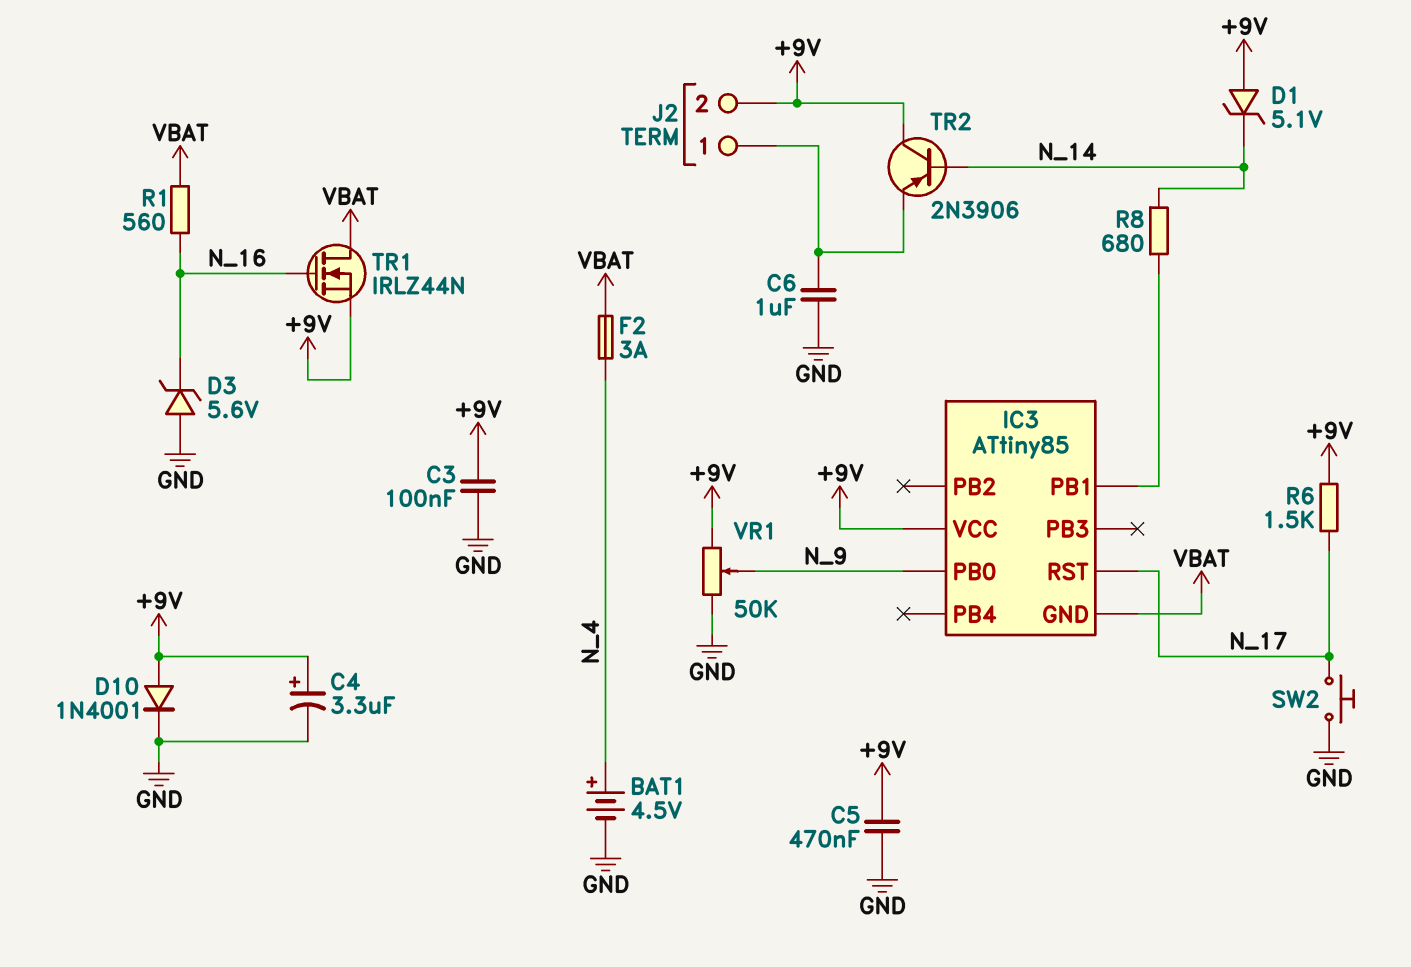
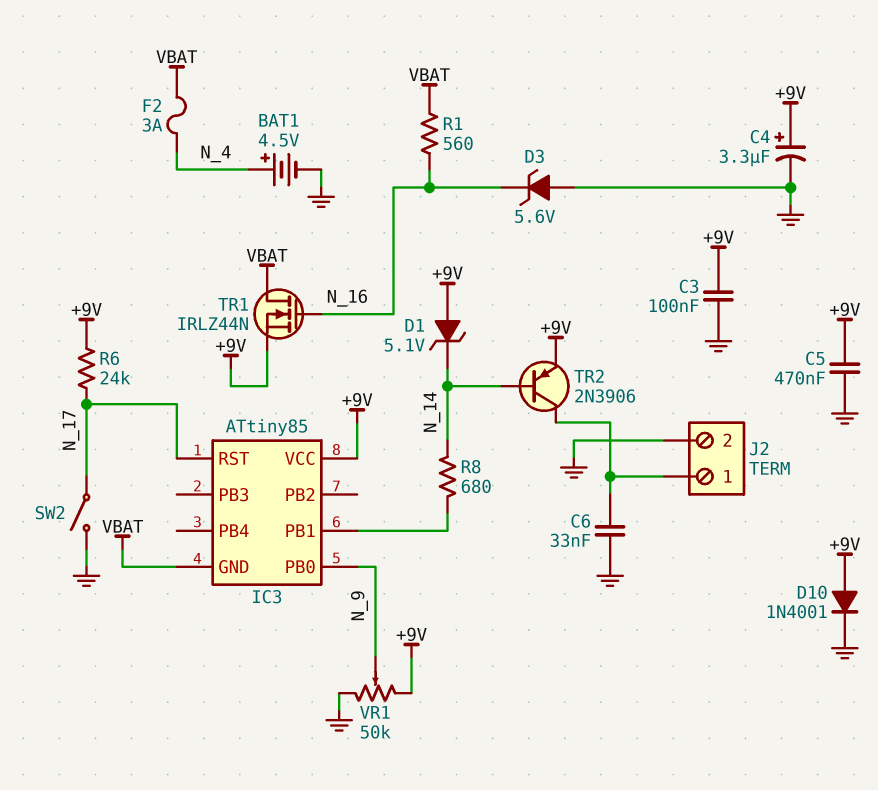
C6: 1uF (GND, J2/1) -> 33nF (GND, J2/1)
J2 pin 2: +9V -> GND
R6: 1.5k (+9V, N_17) -> 24k (+9V, N_17)
SW2: button (GND, N_17) -> switch (GND, N_17)
TR2: PNP 2N3906 (B N_14, C +9V, E J2/1) -> PNP 2N3906 (B N_14, C J2/1, E +9V)

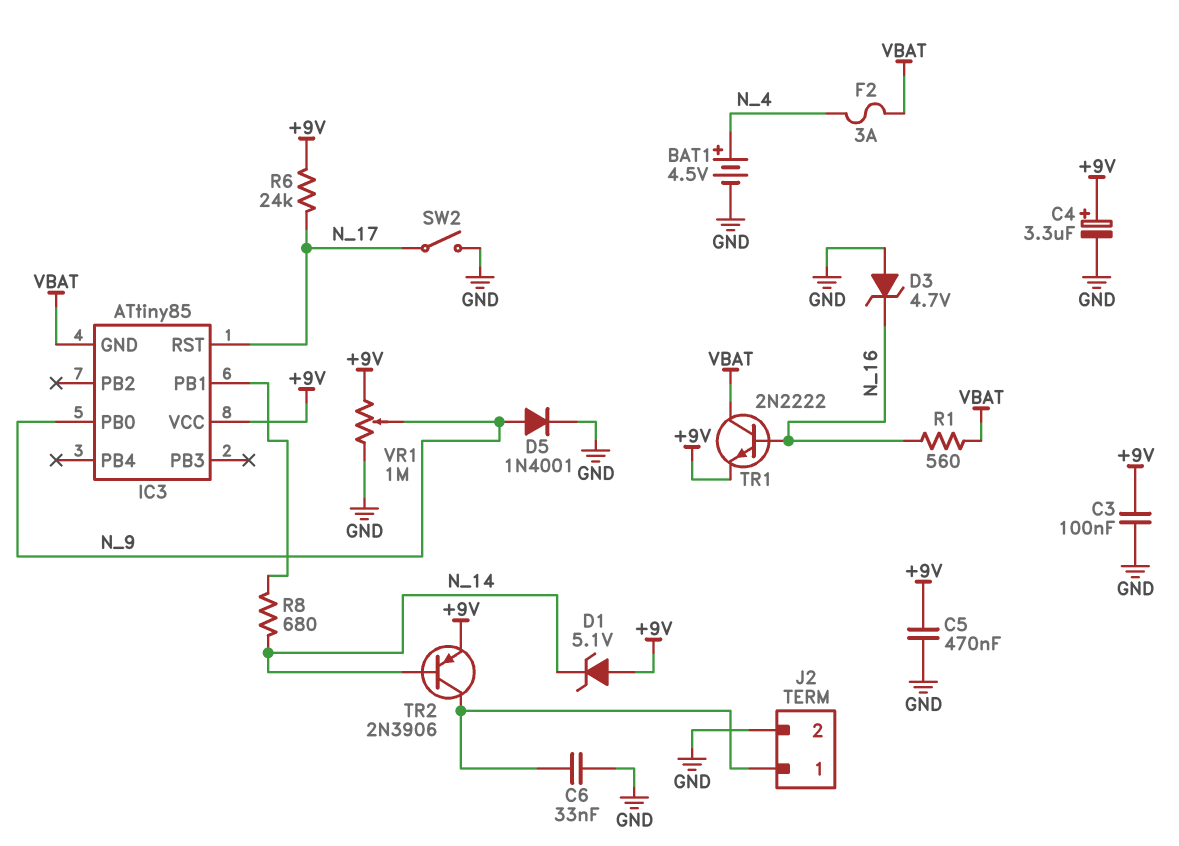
D3: zener 5.6V (A GND, K N_16) -> zener 4.7V (A GND, K N_16)
D5: none -> diode 1N4001 (A N_9, K GND)
D10: diode 1N4001 (A +9V, K GND) -> none
TR1: NMOS IRLZ44N (G N_16, D VBAT, S +9V) -> NPN 2N2222 (B N_16, C VBAT, E +9V)
VR1: 50k (+9V, GND, wiper N_9) -> 1M (+9V, GND, wiper N_9)

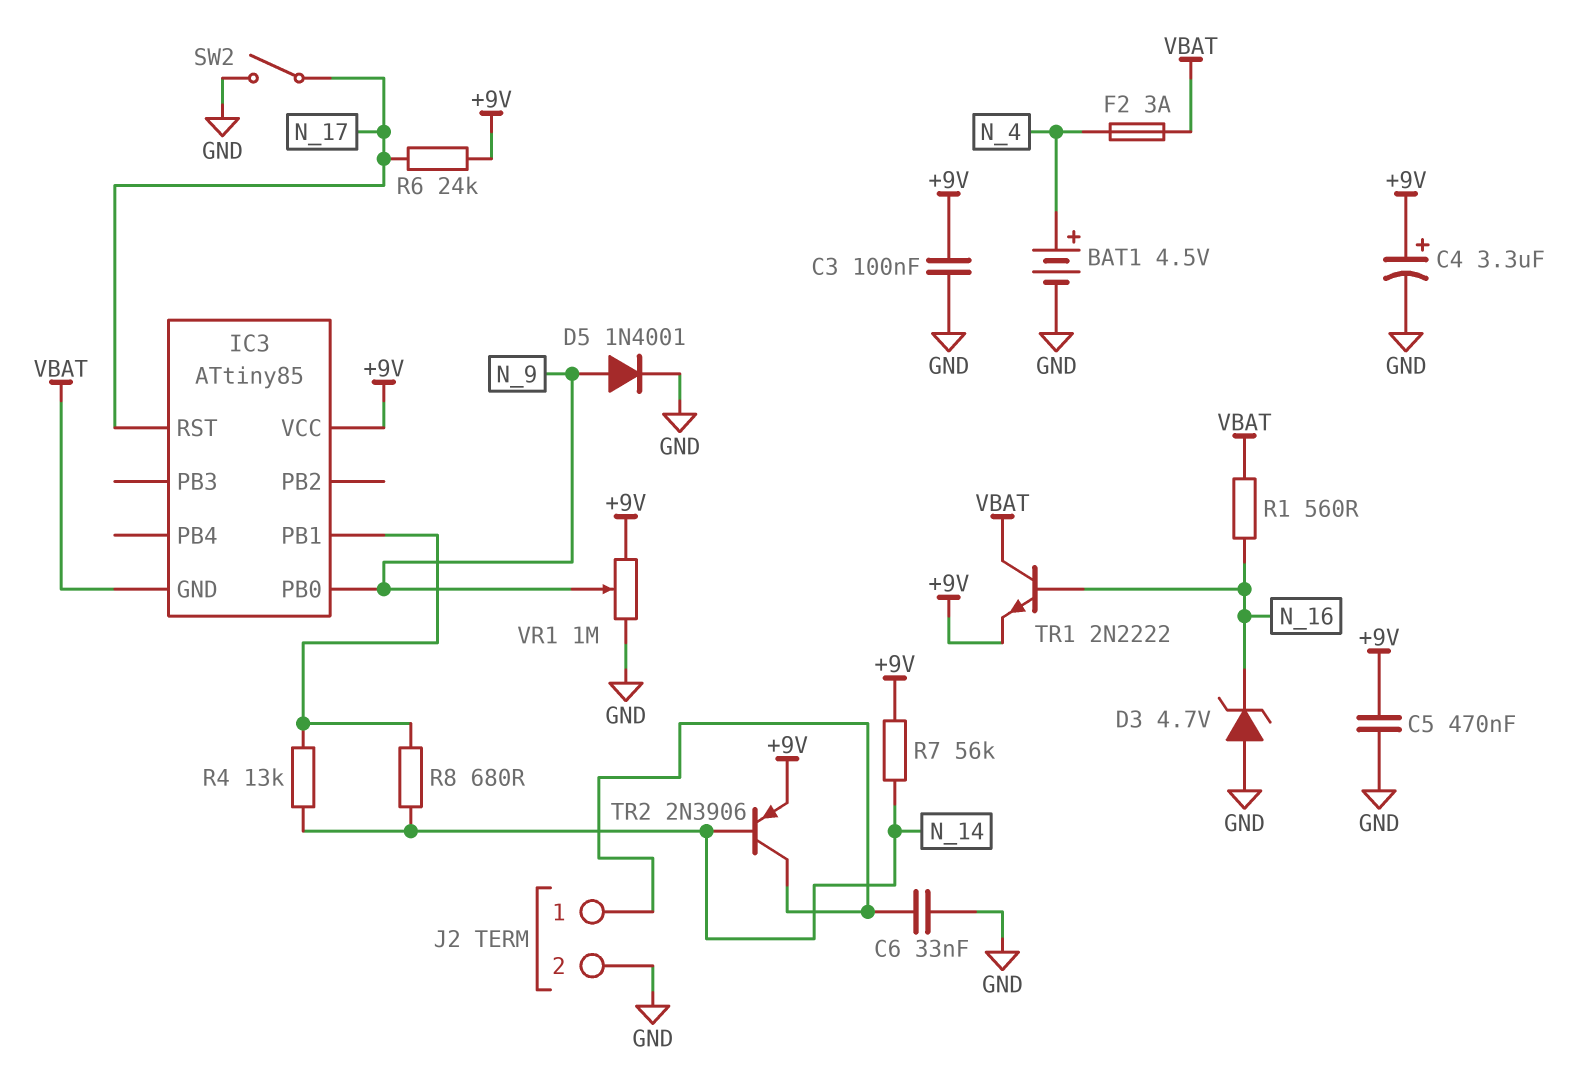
D1: zener 5.1V (A +9V, K N_14) -> none
R4: none -> 13k (IC3/PB1, N_14)
R7: none -> 56k (+9V, N_14)

